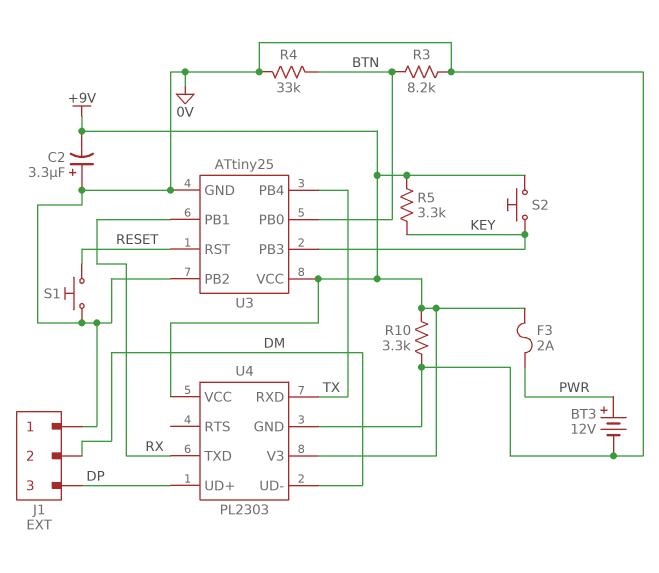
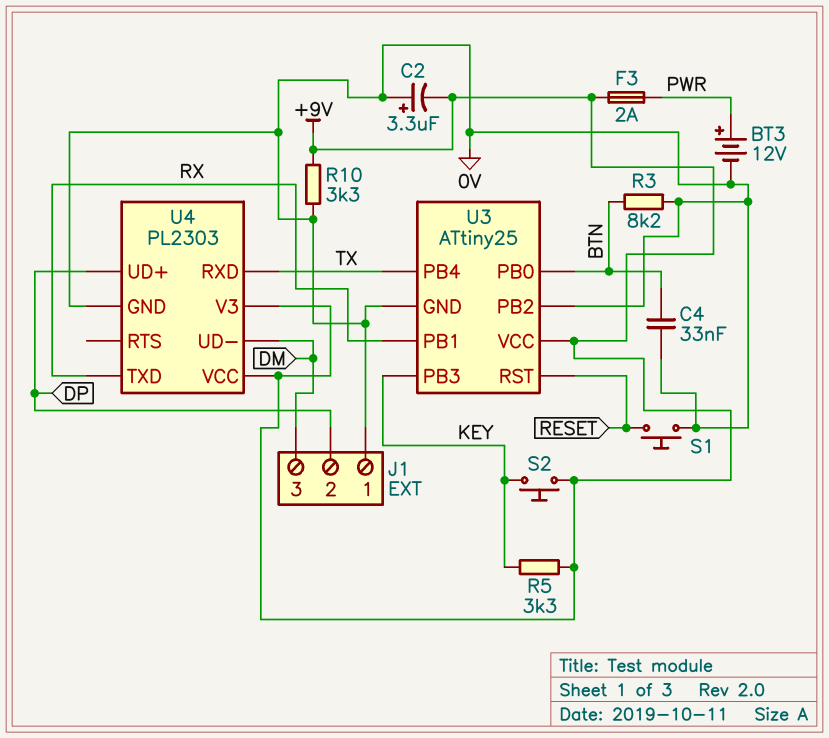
C4: none -> 33nF (0V, BTN)
J1 pin 2: DM -> DP
J1 pin 3: DP -> DM
R4: 33k (0V, BTN) -> none

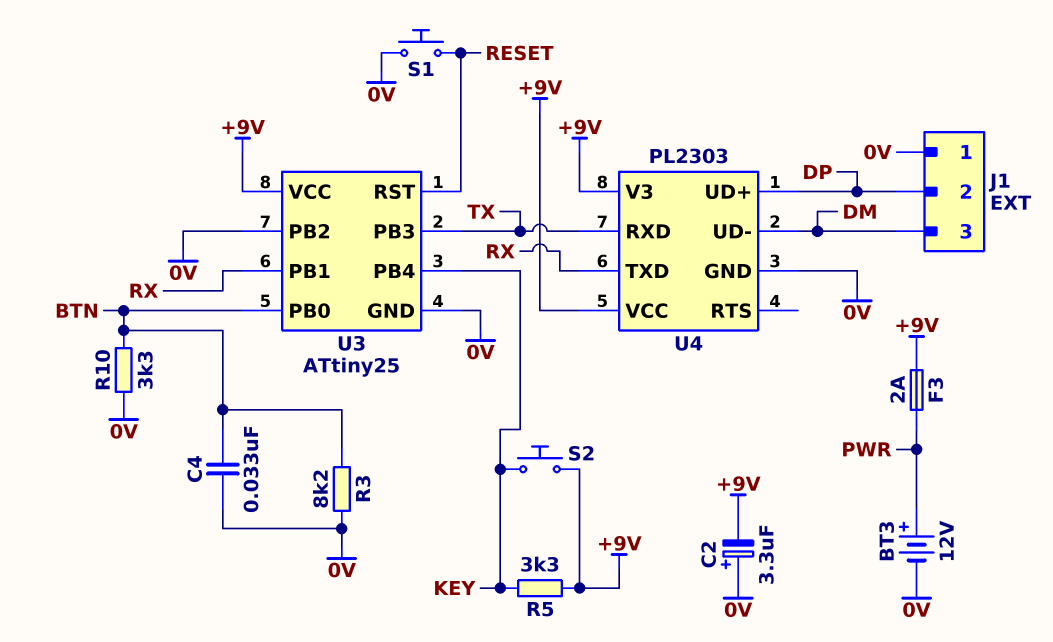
R10: 3.3k (+9V, 0V) -> 3.3k (0V, BTN)
U3 pin PB3: KEY -> TX
U3 pin PB4: TX -> KEY

